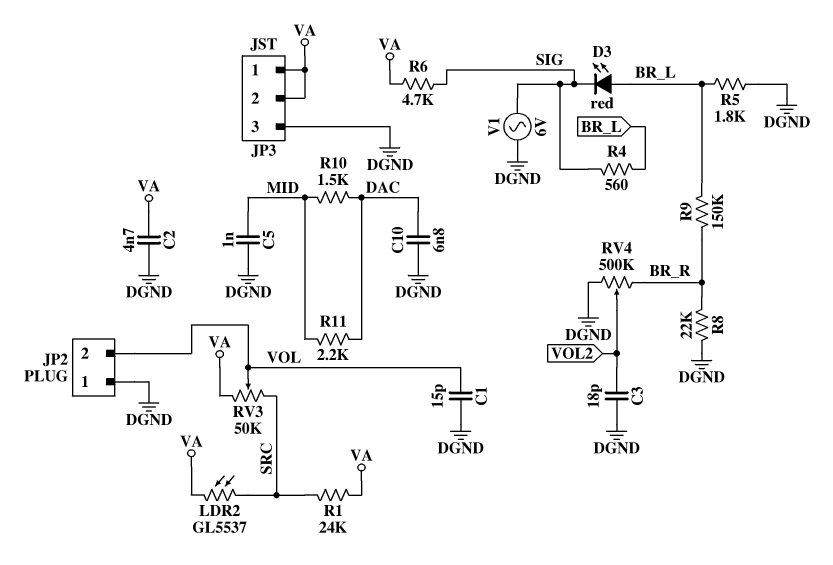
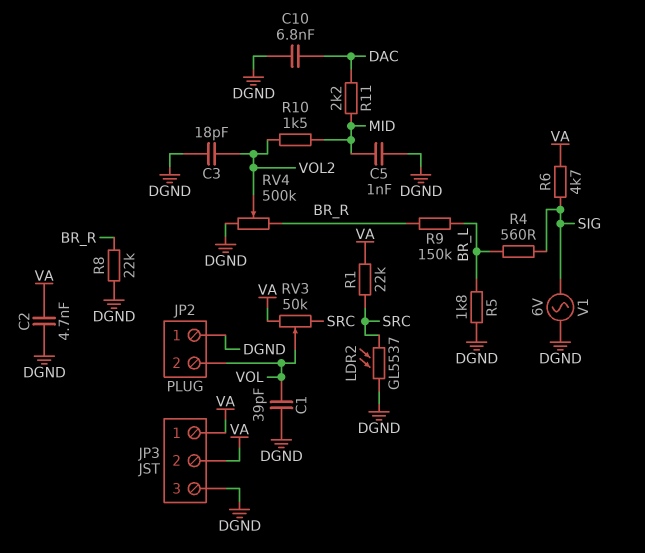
C1: 15pF (DGND, VOL) -> 39pF (DGND, VOL)
D3: LED red (A BR_L, K SIG) -> none
LDR2: GL5537 (SRC, VA) -> GL5537 (DGND, SRC)
R1: 24k (SRC, VA) -> 22k (SRC, VA)
R10: 1.5k (DAC, MID) -> 1.5k (MID, VOL2)

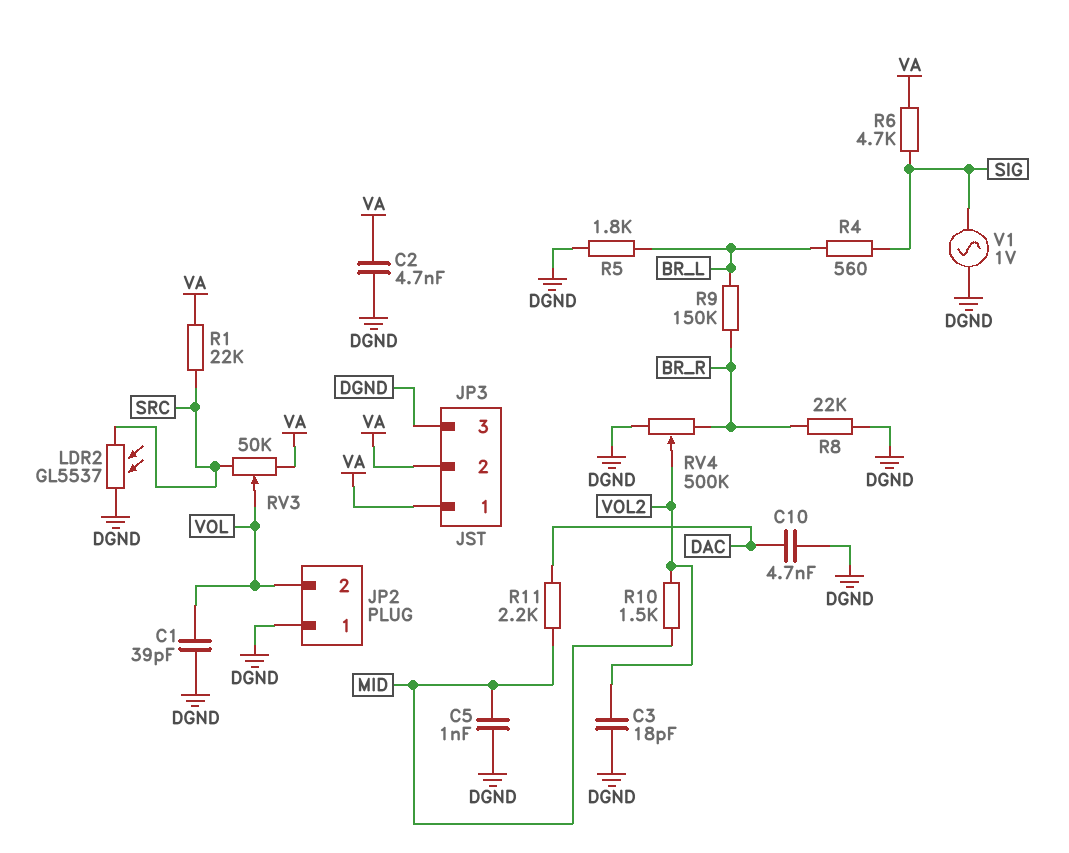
C10: 6.8nF (DAC, DGND) -> 4.7nF (DAC, DGND)
V1: AC 6V (DGND, SIG) -> AC 1V (DGND, SIG)

